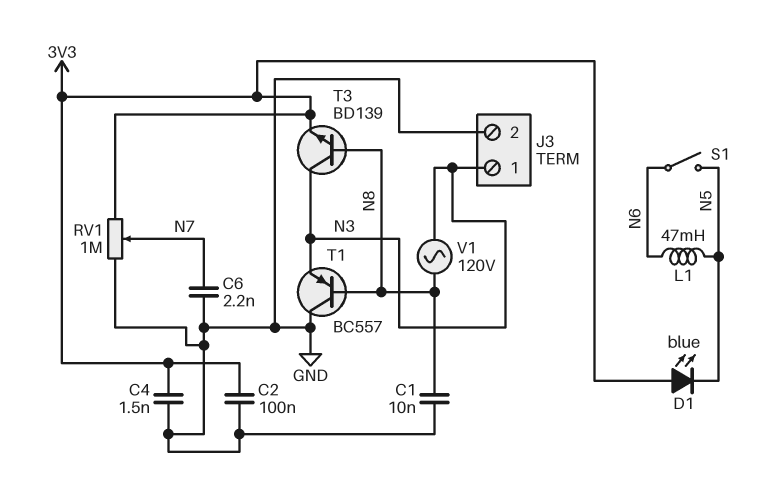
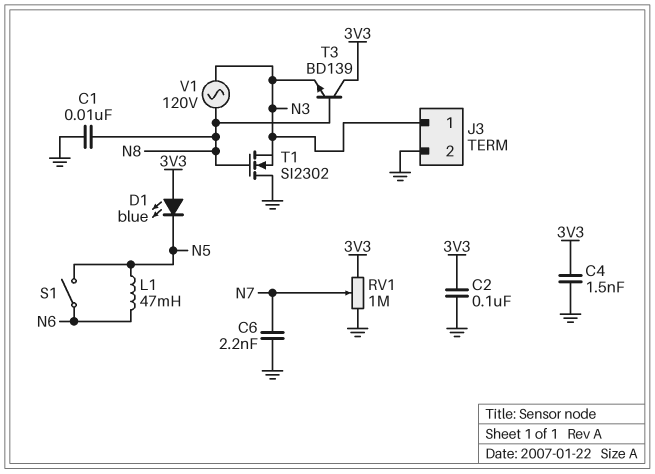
T1: PNP BC557 (B N8, C GND, E N3) -> NMOS SI2302 (G N8, D GND, S N3)
T3: NPN BD139 (B N8, C N3, E 3V3) -> NPN BD139 (B N8, C 3V3, E N3)

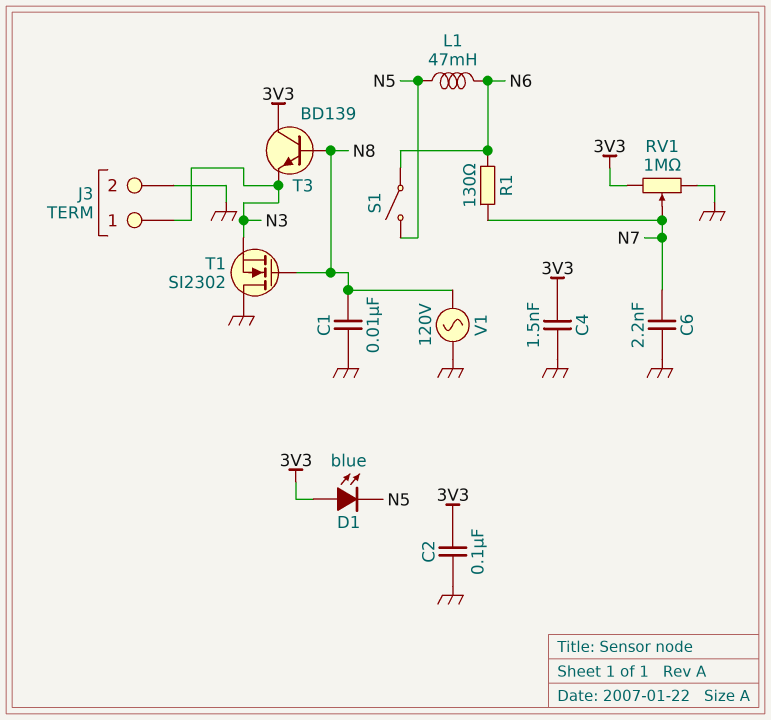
R1: none -> 130 (N6, N7)
V1: AC 120V (N3, N8) -> AC 120V (GND, N8)

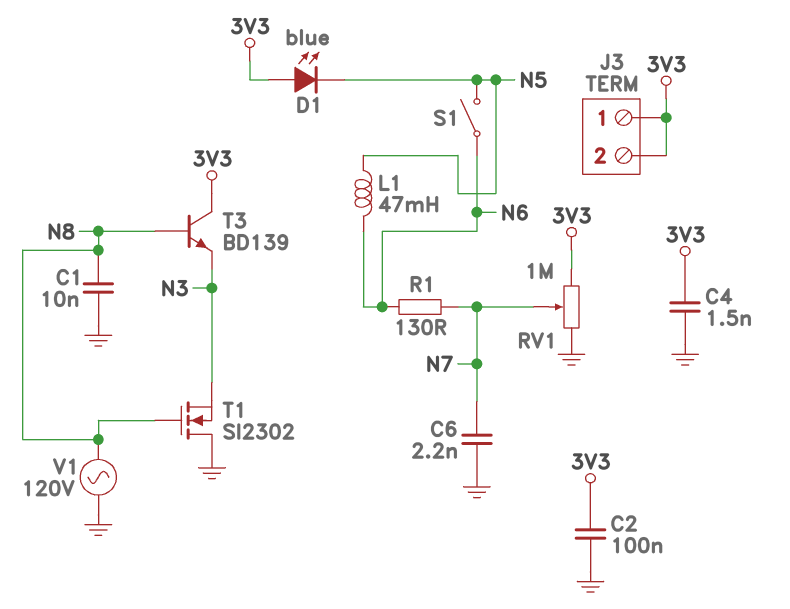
J3 pin 1: N3 -> 3V3
J3 pin 2: GND -> 3V3

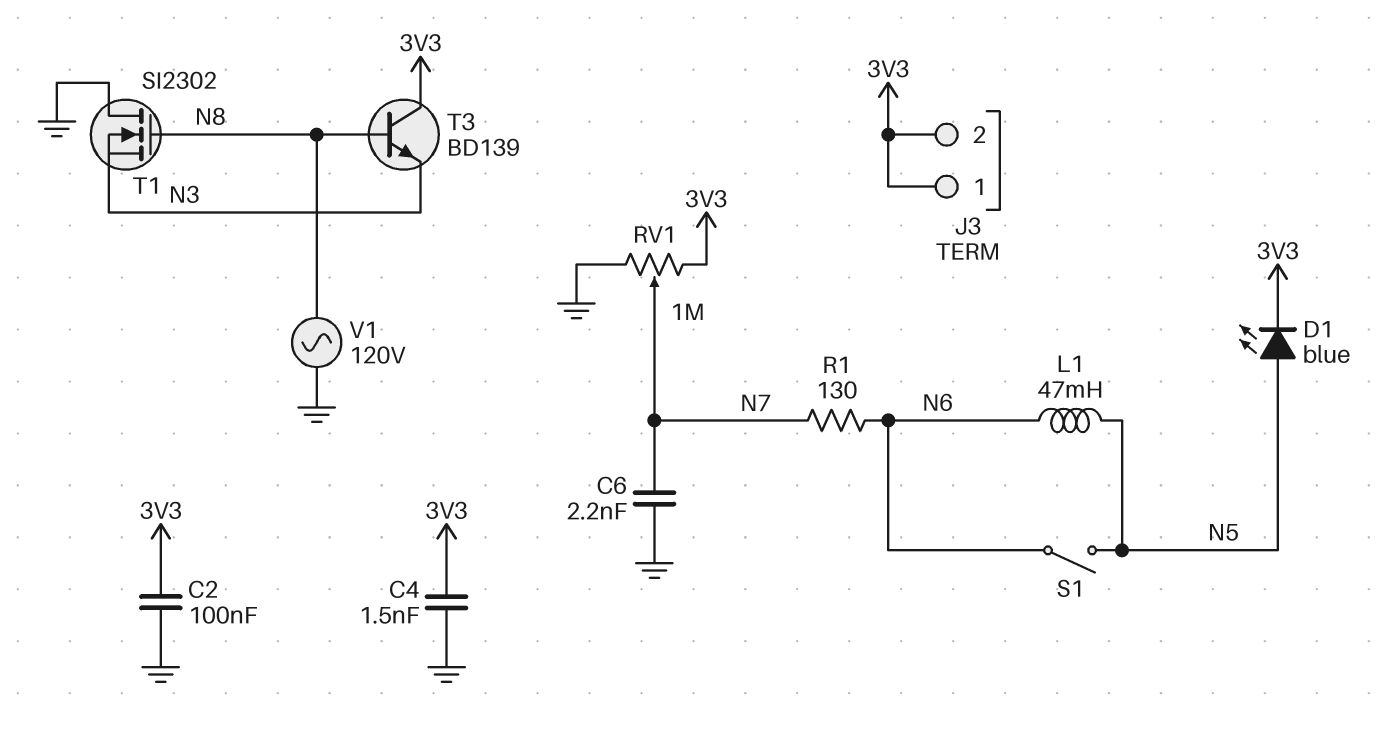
C1: 10nF (GND, N8) -> none
D1: LED blue (A 3V3, K N5) -> LED blue (A N5, K 3V3)

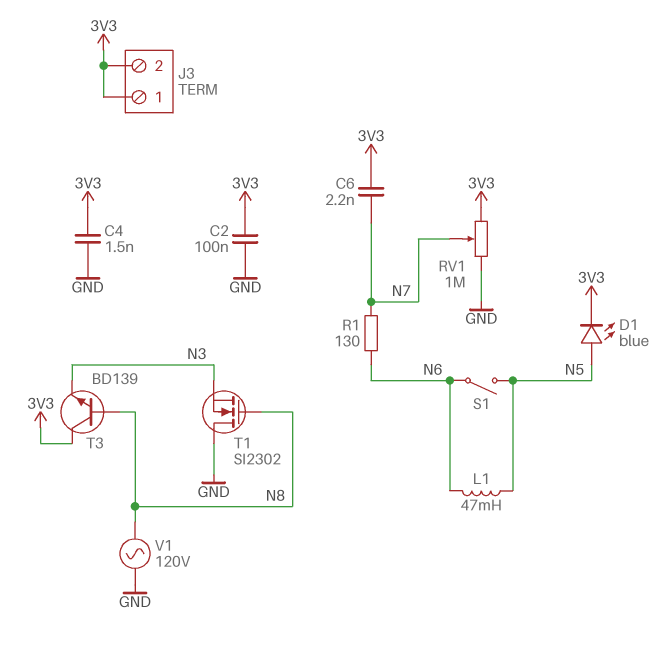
C6: 2.2nF (GND, N7) -> 2.2nF (3V3, N7)

